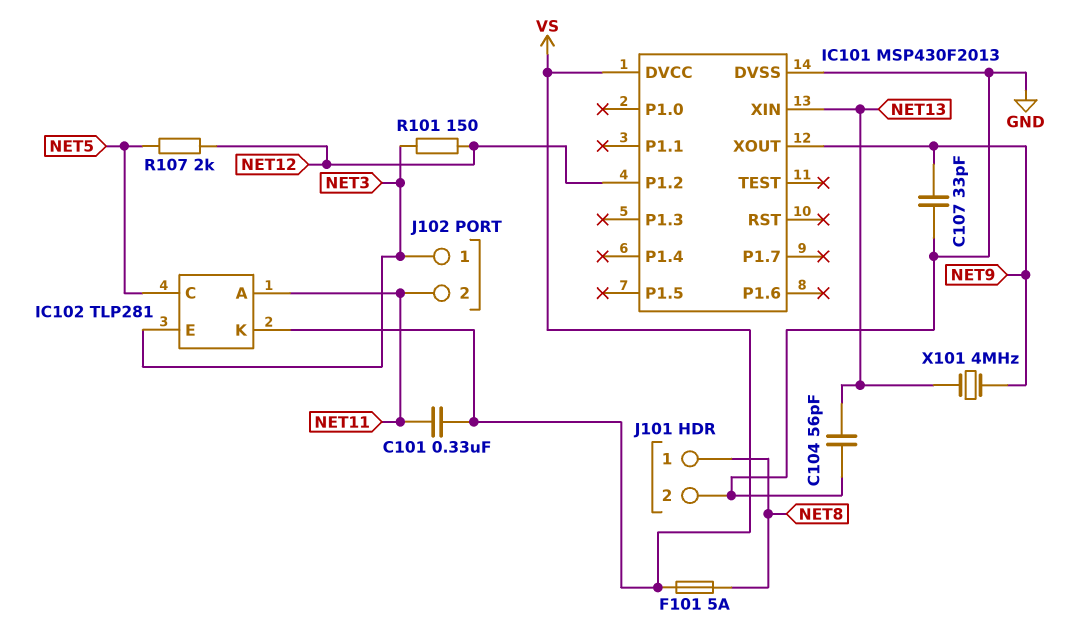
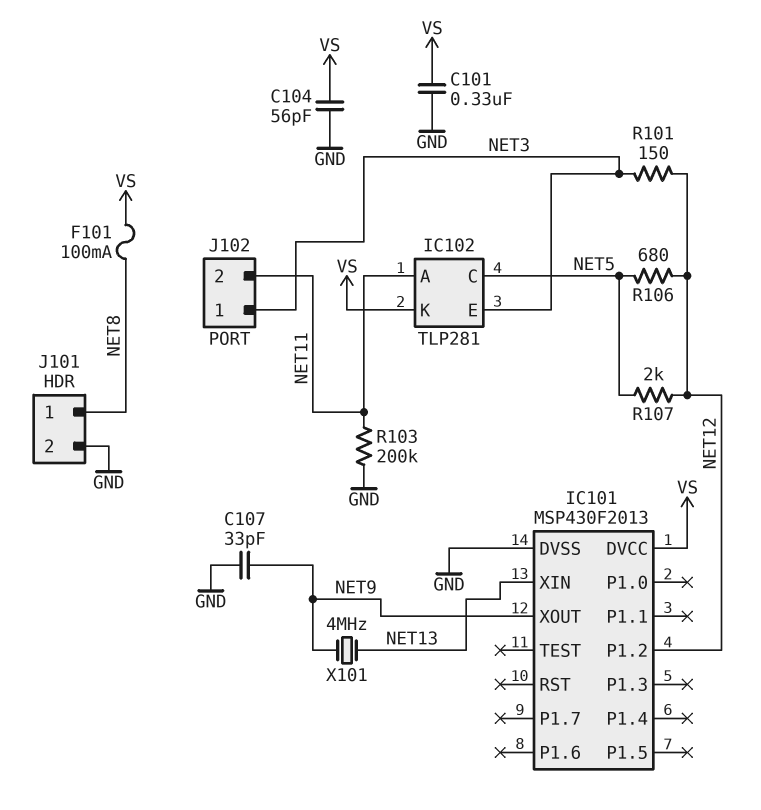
C101: 330nF (NET11, VS) -> 330nF (GND, VS)
C104: 56pF (GND, NET13) -> 56pF (GND, VS)
F101: 5A (NET8, VS) -> 100mA (NET8, VS)
R103: none -> 200k (GND, NET11)
R106: none -> 680 (NET5, NET12)

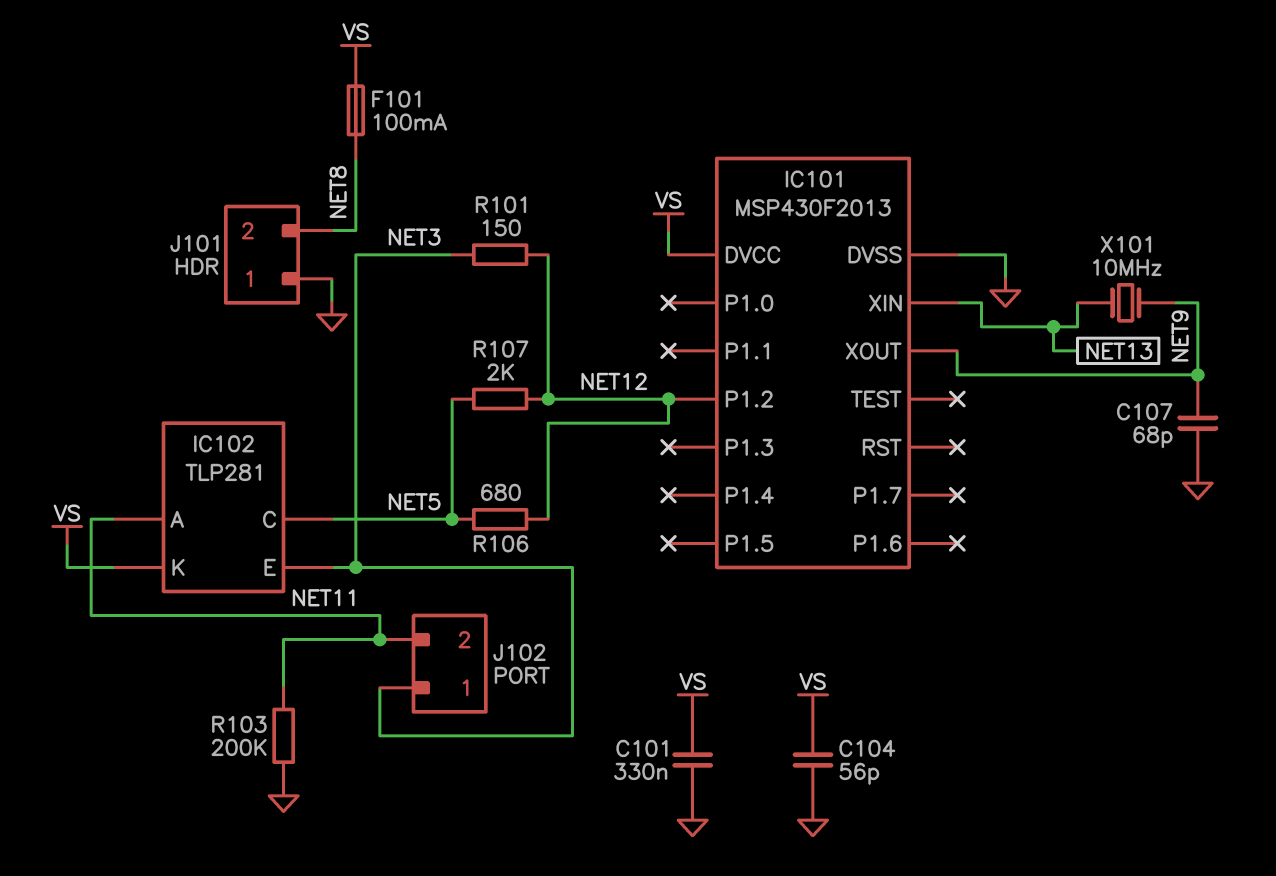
C107: 33pF (GND, NET9) -> 68pF (GND, NET9)
J101 pin 1: NET8 -> GND
J101 pin 2: GND -> NET8
X101: 4MHz (NET9, NET13) -> 10MHz (NET9, NET13)

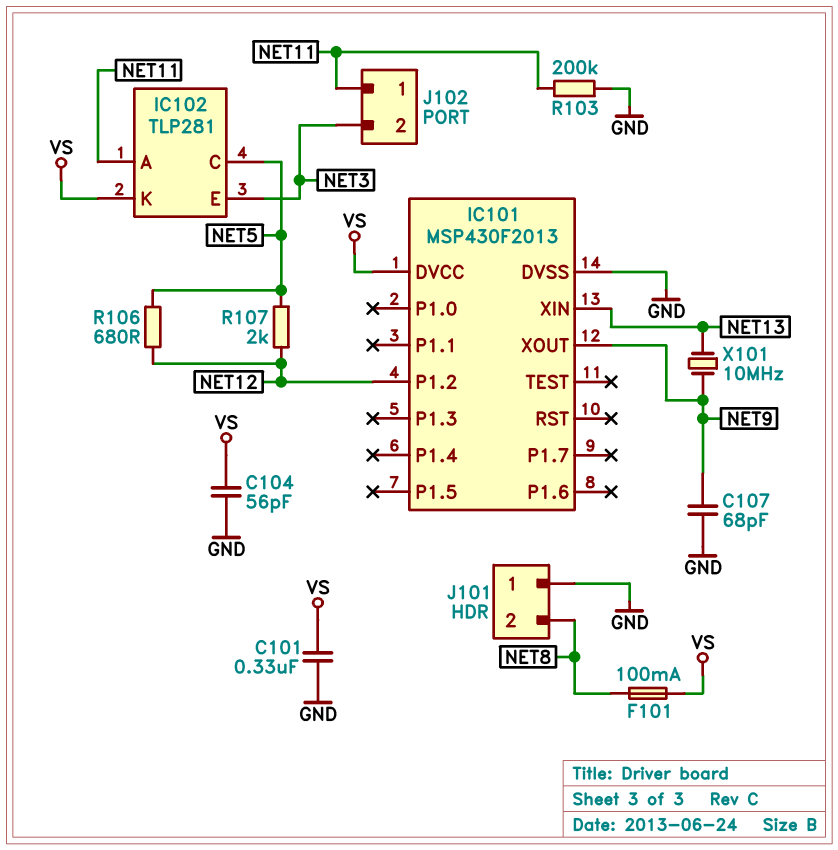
J102 pin 1: NET3 -> NET11
J102 pin 2: NET11 -> NET3
R101: 150 (NET3, NET12) -> none

